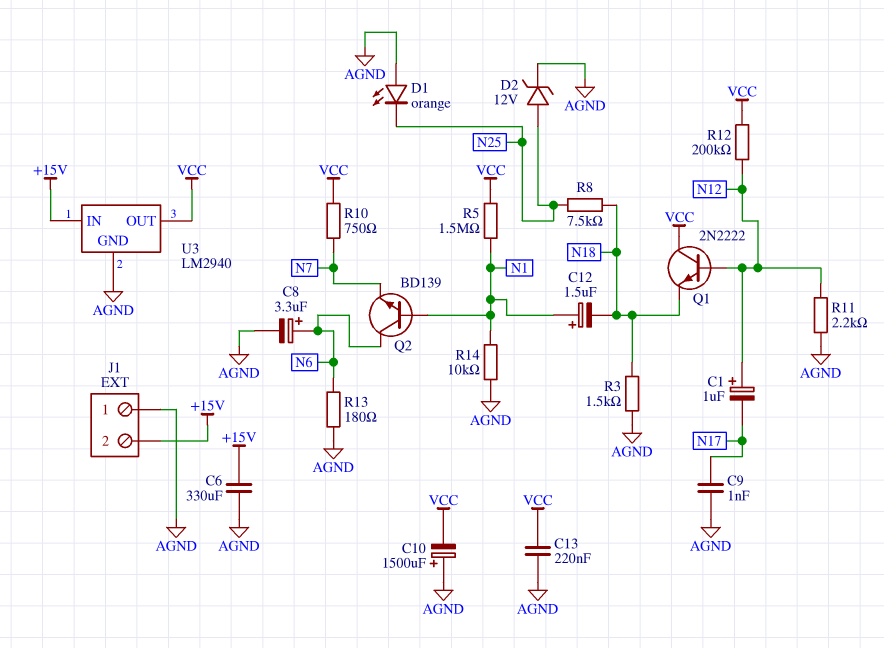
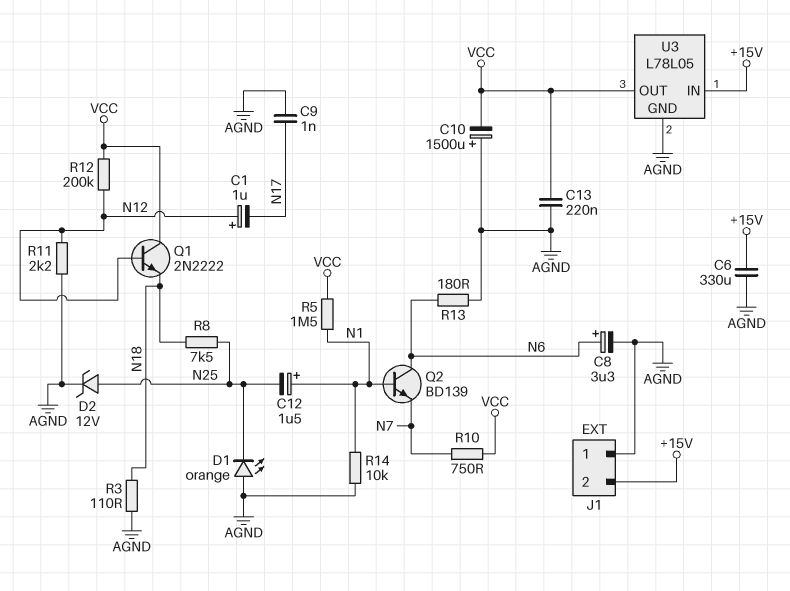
C12: 1.5uF (plus N1, minus N18) -> 1.5uF (plus N1, minus N25)
R3: 1.5k (AGND, N18) -> 110 (AGND, N18)
U3: LM2940 -> L78L05

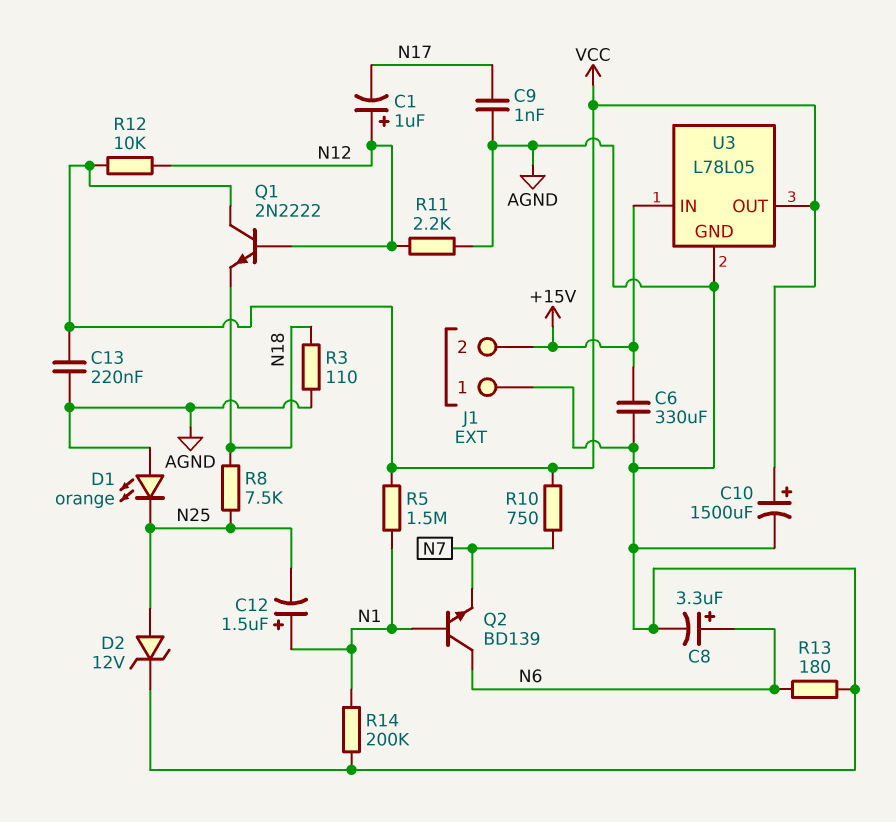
C10: 1500uF (plus AGND, minus VCC) -> 1500uF (plus VCC, minus AGND)
R12: 200k (N12, VCC) -> 10k (N12, VCC)
R14: 10k (AGND, N1) -> 200k (AGND, N1)

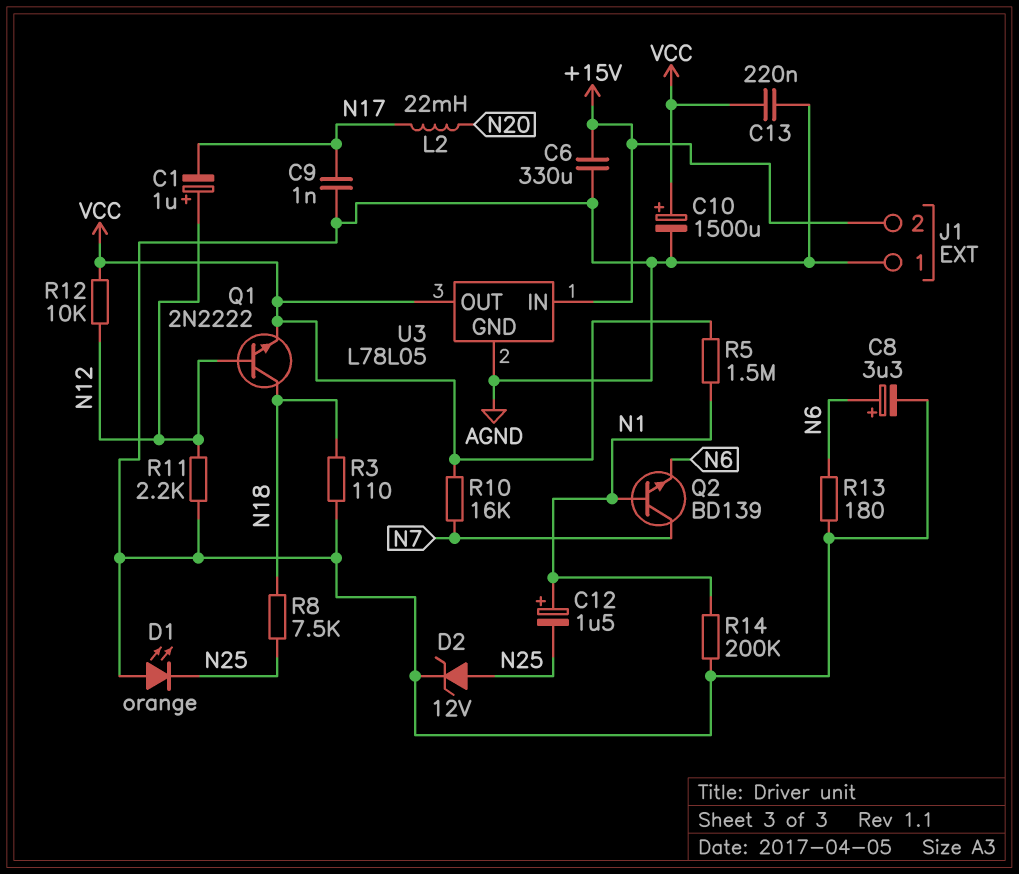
L2: none -> 22mH (N17, N20)
Q1: NPN 2N2222 (B N12, C VCC, E N18) -> NPN 2N2222 (B N12, C N18, E VCC)
Q2: NPN BD139 (B N1, C N6, E N7) -> NPN BD139 (B N1, C N7, E N6)
R10: 750 (N7, VCC) -> 16k (N7, VCC)

